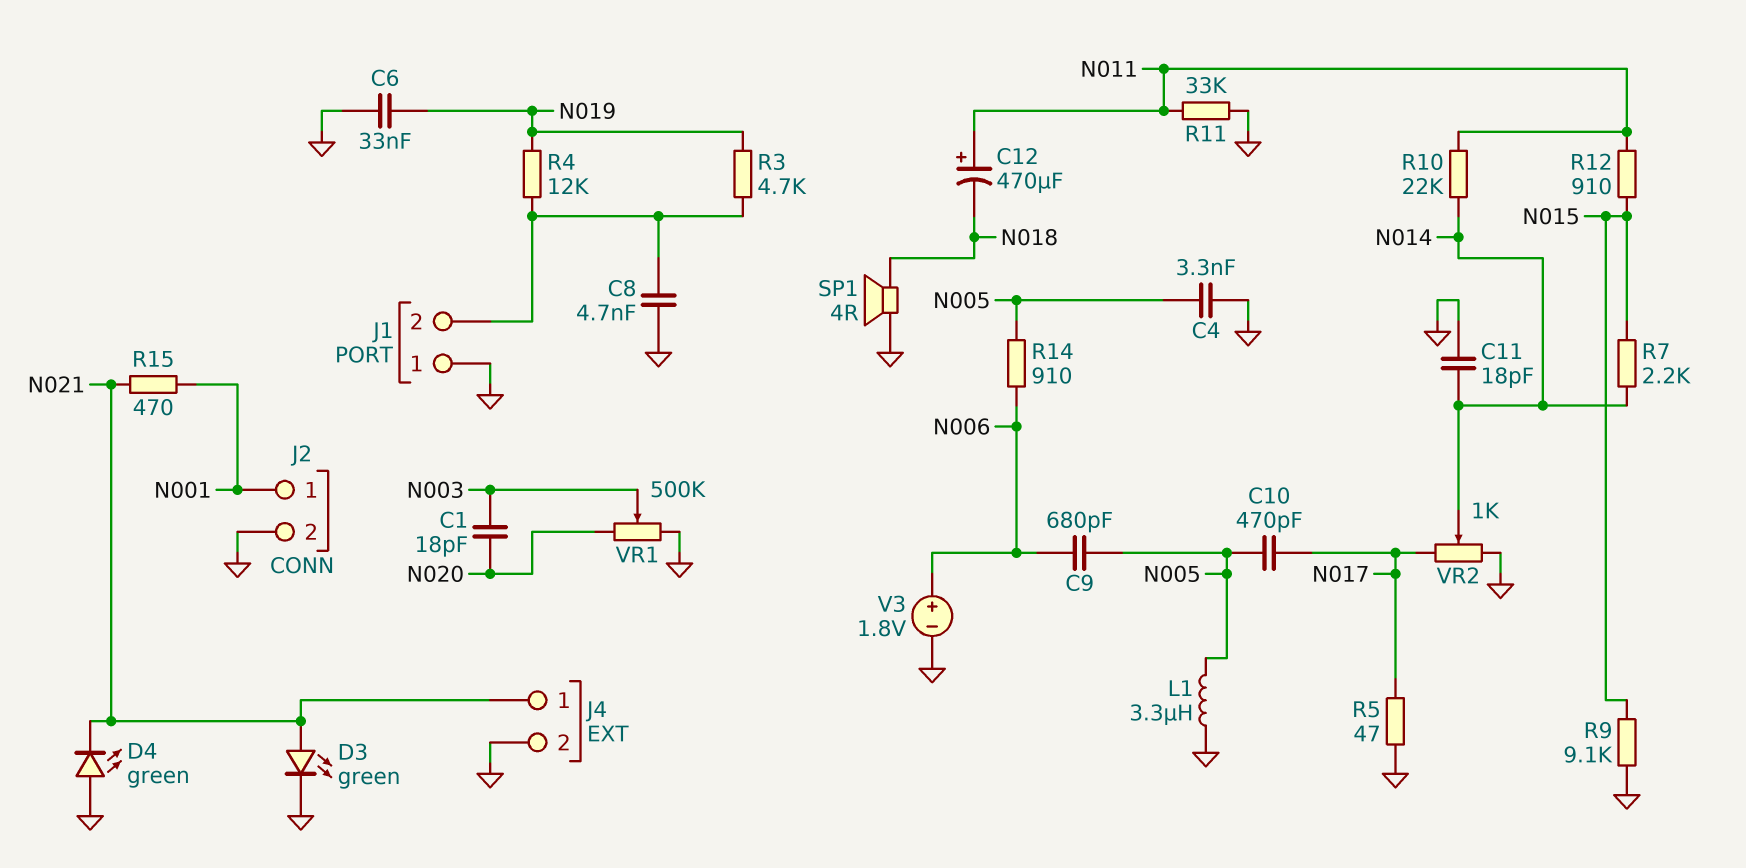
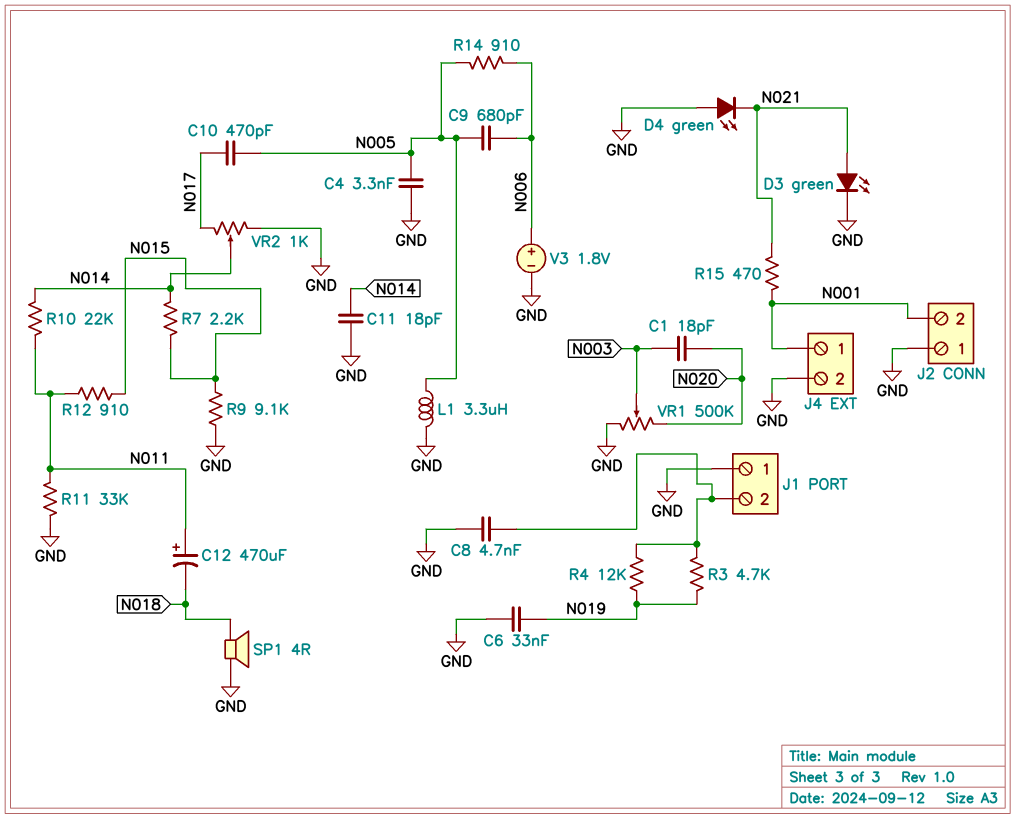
J2 pin 1: N001 -> GND
J2 pin 2: GND -> N001
J4 pin 1: N021 -> N001
R5: 47 (GND, N017) -> none

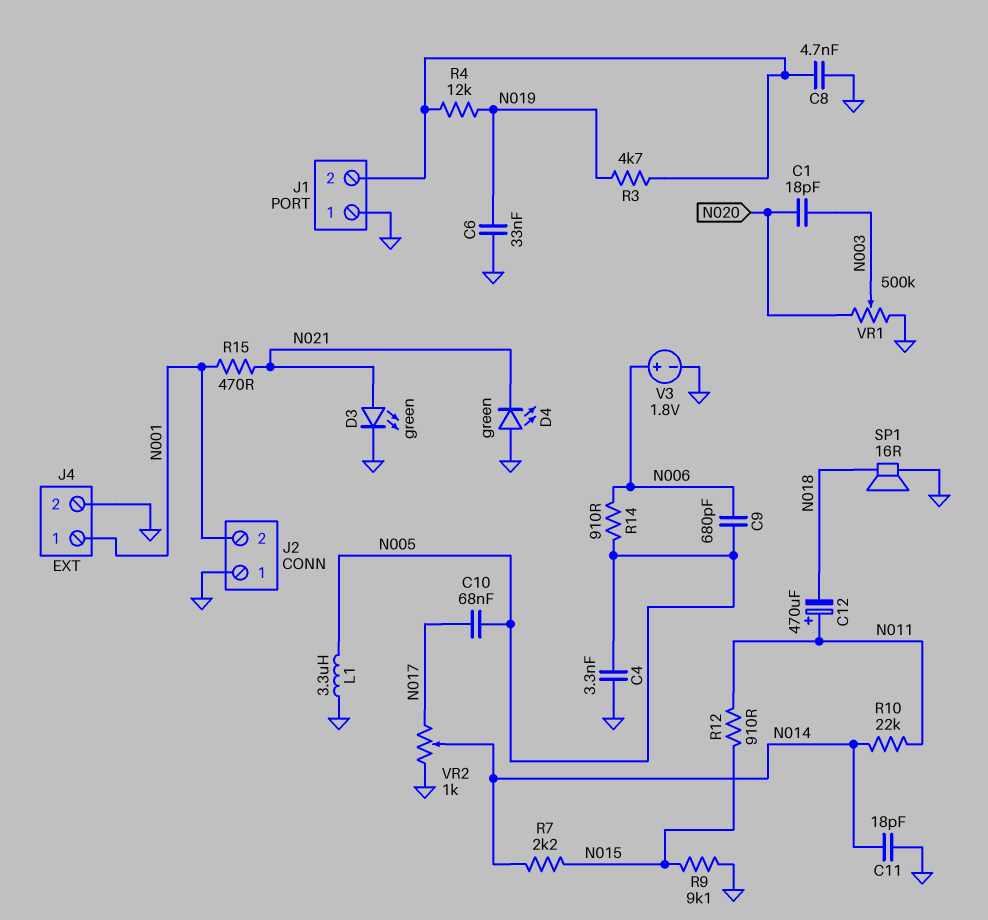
C10: 470pF (N005, N017) -> 68nF (N005, N017)
R11: 33k (GND, N011) -> none
SP1: speaker 4R (GND, N018) -> speaker 16R (GND, N018)

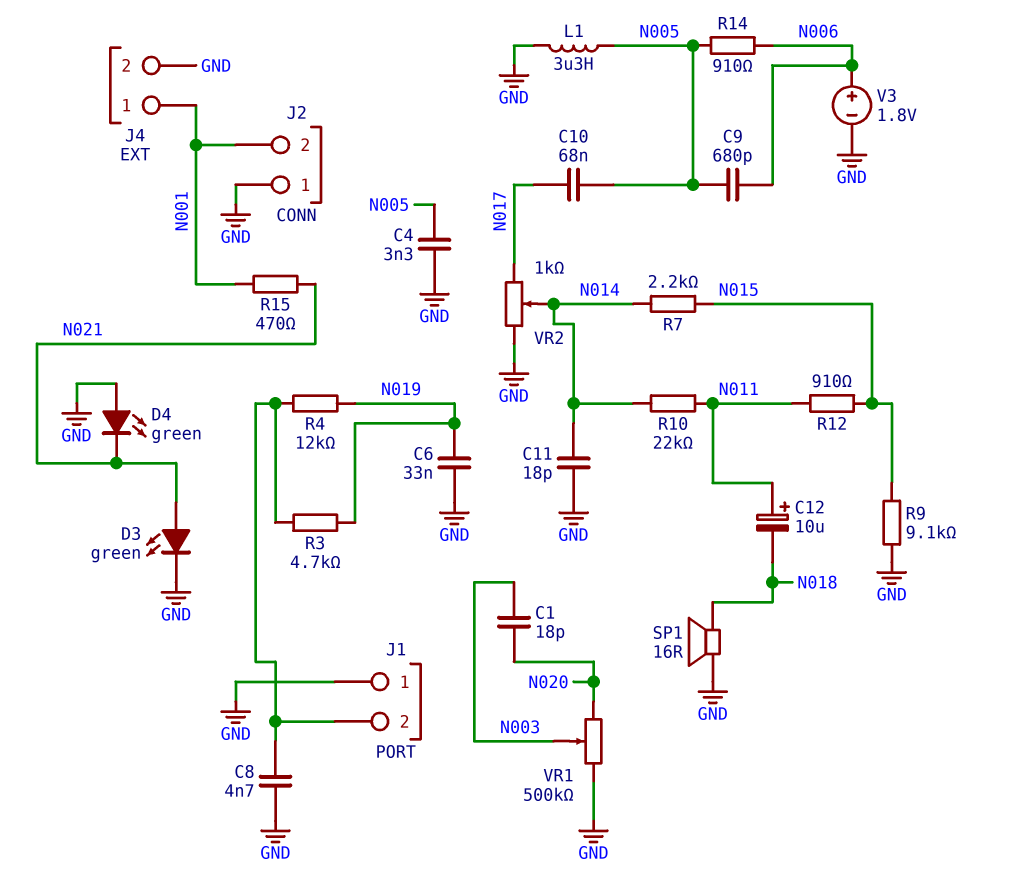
C12: 470uF (plus N011, minus N018) -> 10uF (plus N011, minus N018)

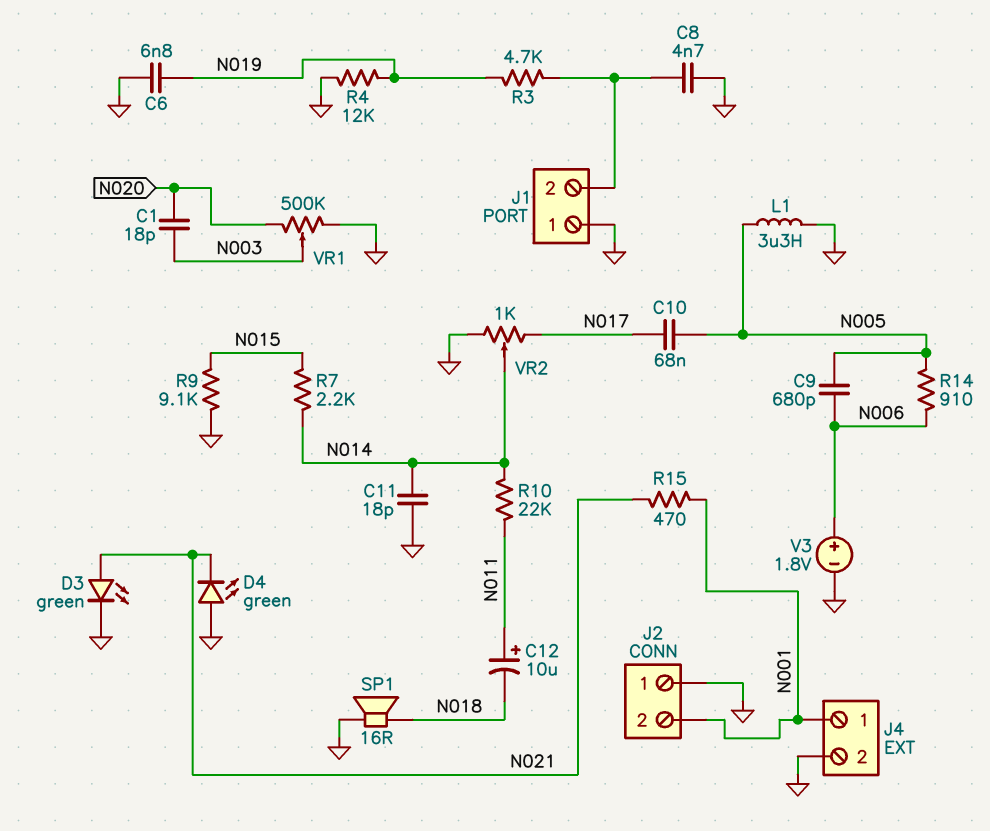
C4: 3.3nF (GND, N005) -> none
C6: 33nF (GND, N019) -> 6.8nF (GND, N019)
R4: 12k (J1/2, N019) -> 12k (GND, N019)
R12: 910 (N011, N015) -> none

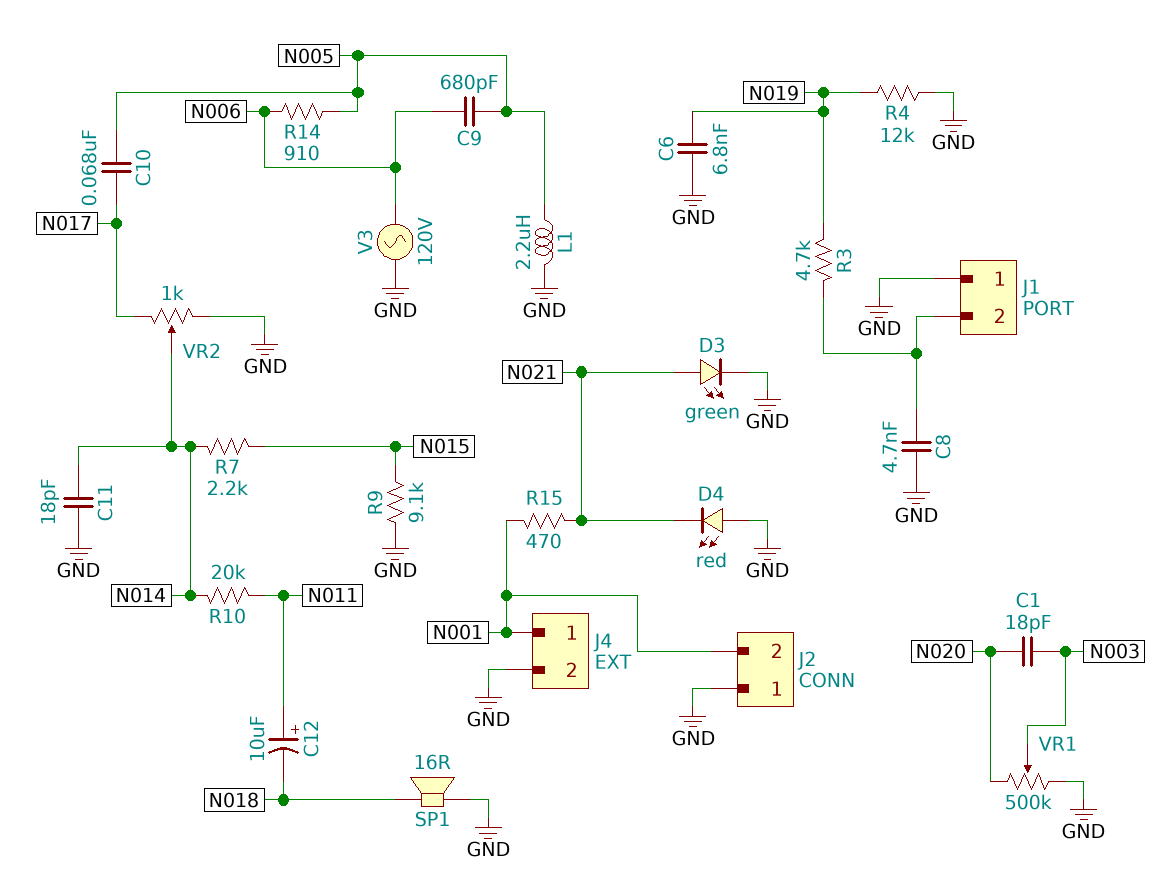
D4: LED green (A GND, K N021) -> LED red (A GND, K N021)
L1: 3.3uH (GND, N005) -> 2.2uH (GND, N005)
R10: 22k (N011, N014) -> 20k (N011, N014)
V3: 1.8V (plus N006, minus GND) -> AC 120V (GND, N006)

